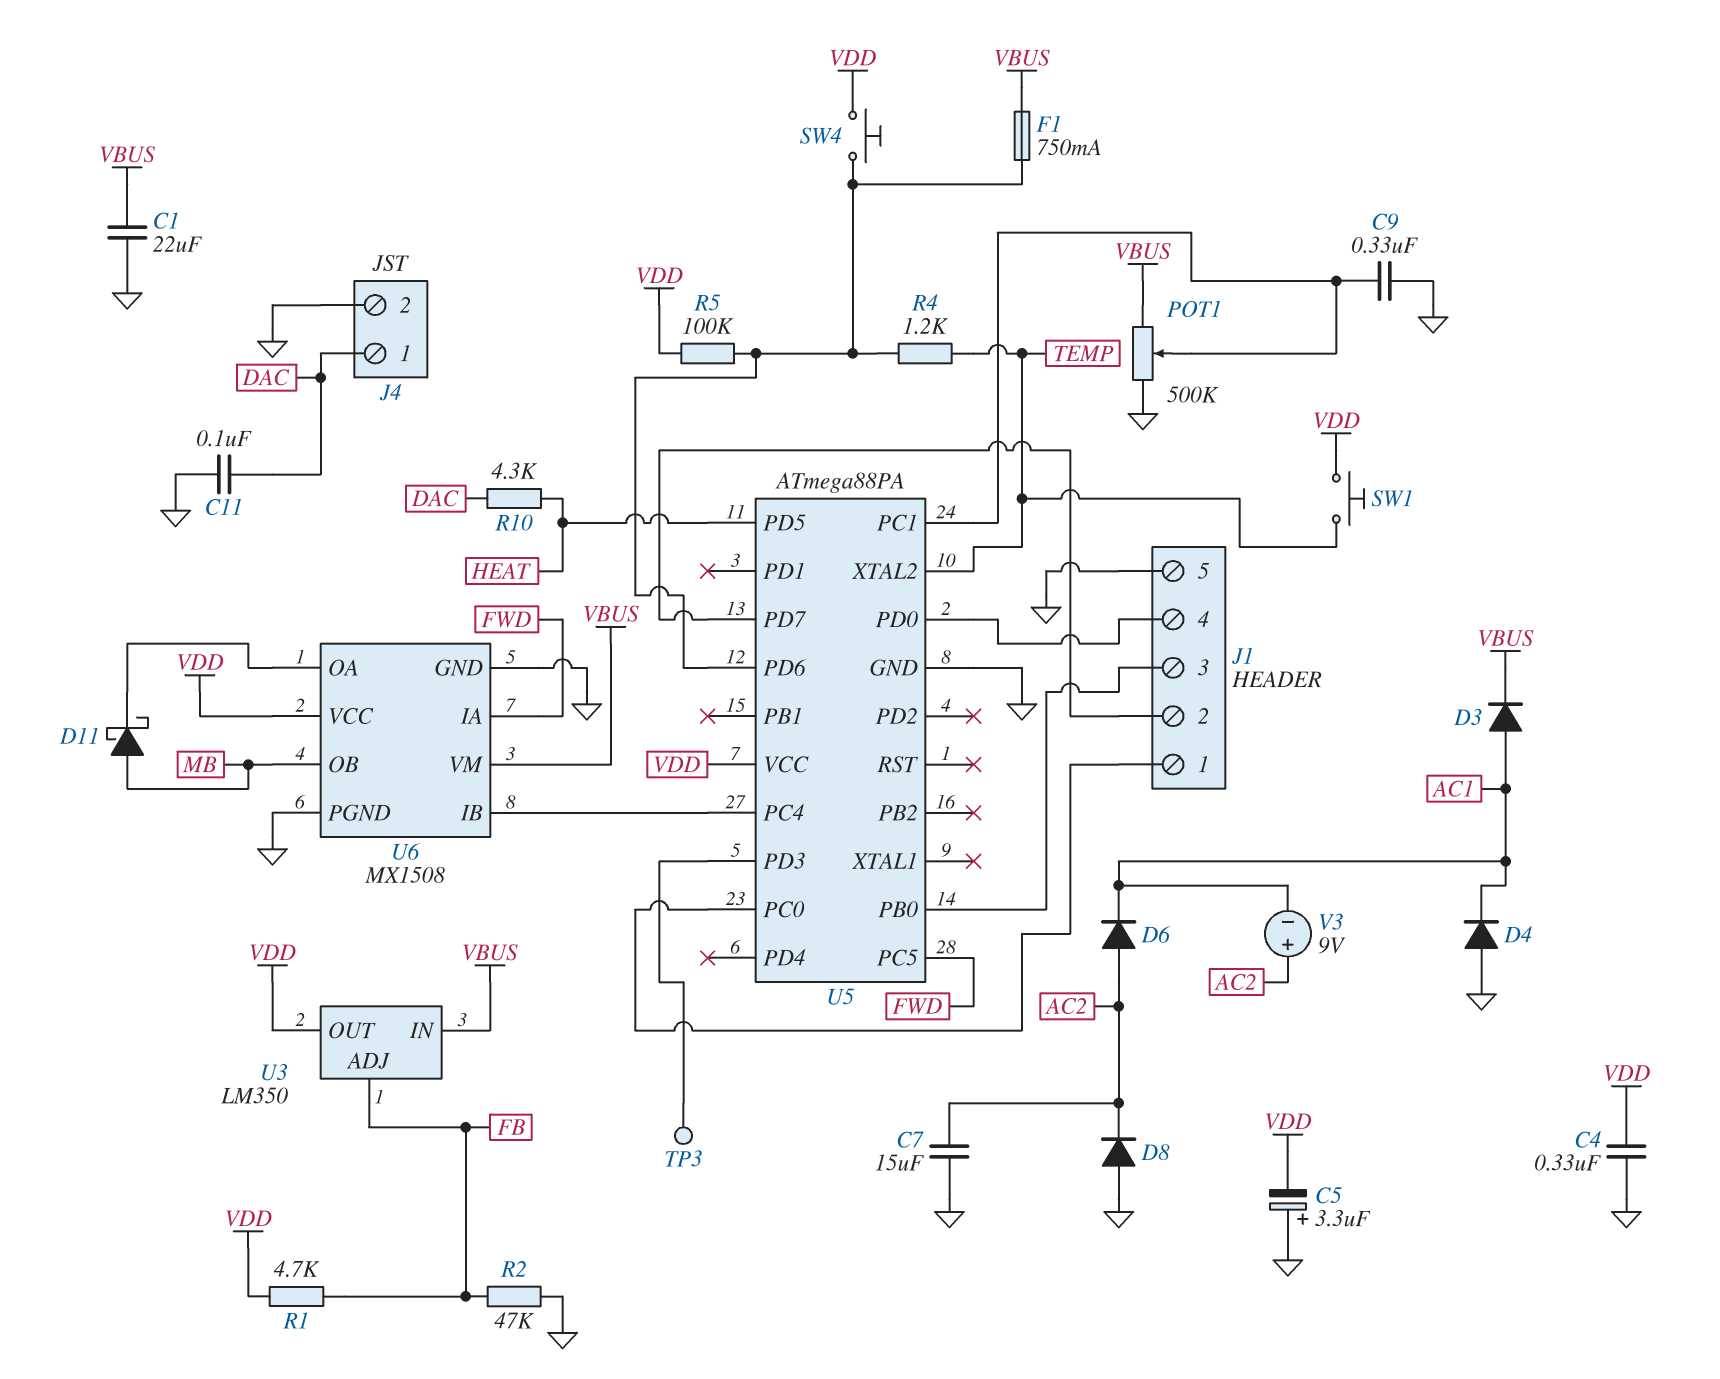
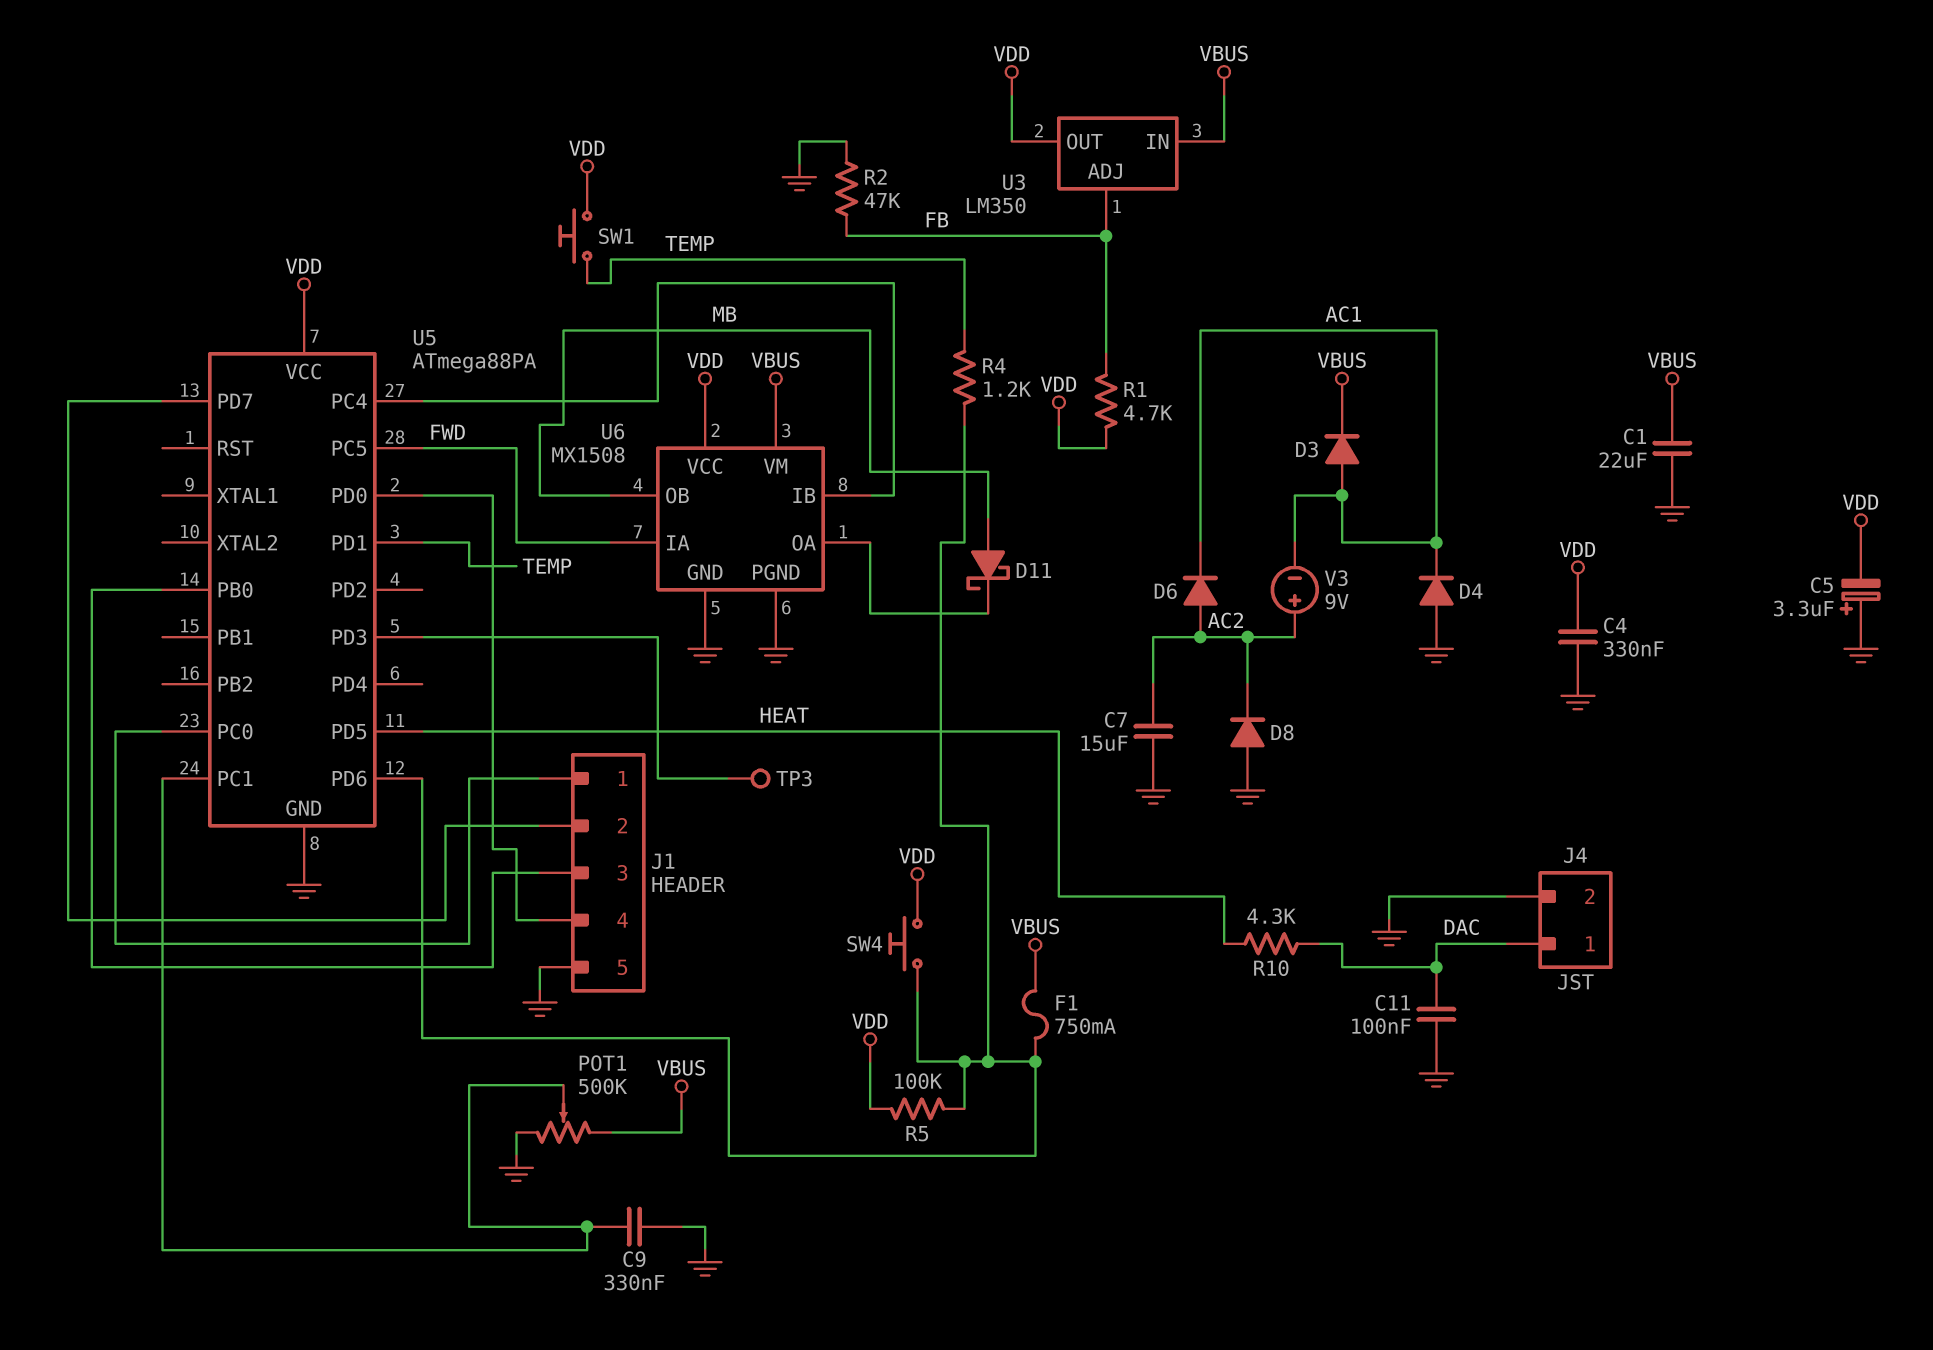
U5 pin PD1: none -> TEMP
U5 pin XTAL2: TEMP -> none

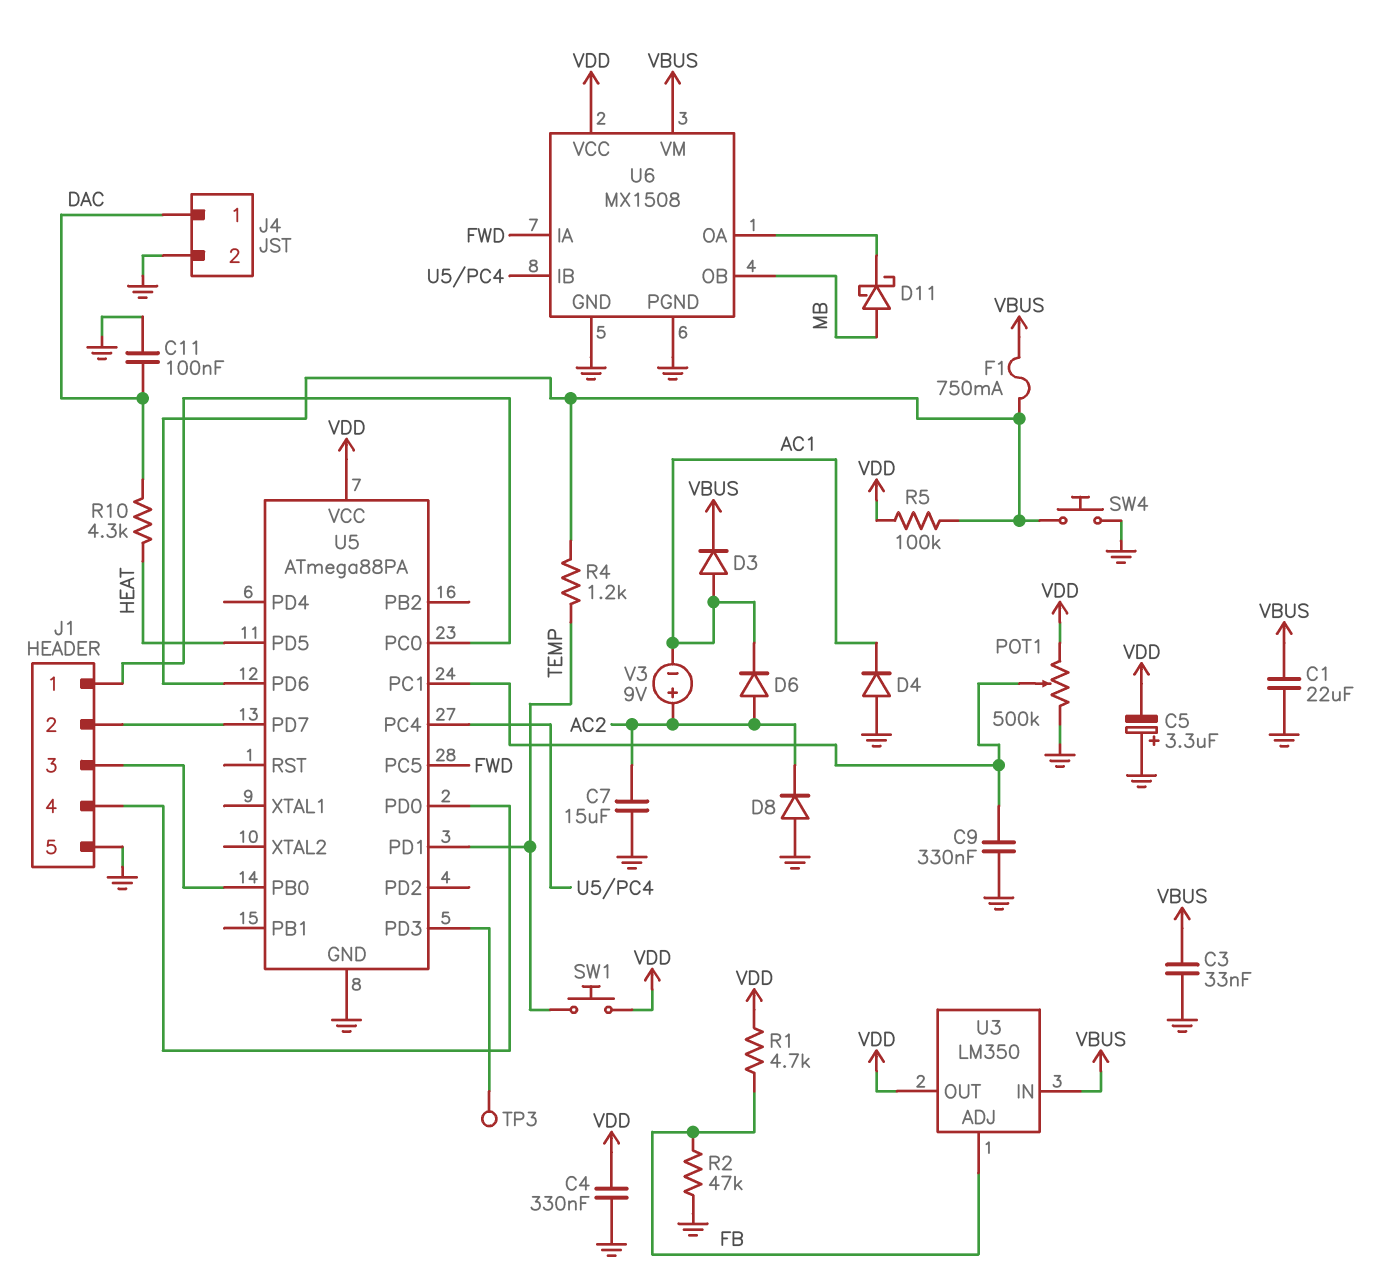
C3: none -> 33nF (GND, VBUS)
POT1: 500k (GND, VBUS, wiper U5/PC1) -> 500k (GND, VDD, wiper U5/PC1)
SW4: button (U5/PD6, VDD) -> button (GND, U5/PD6)

